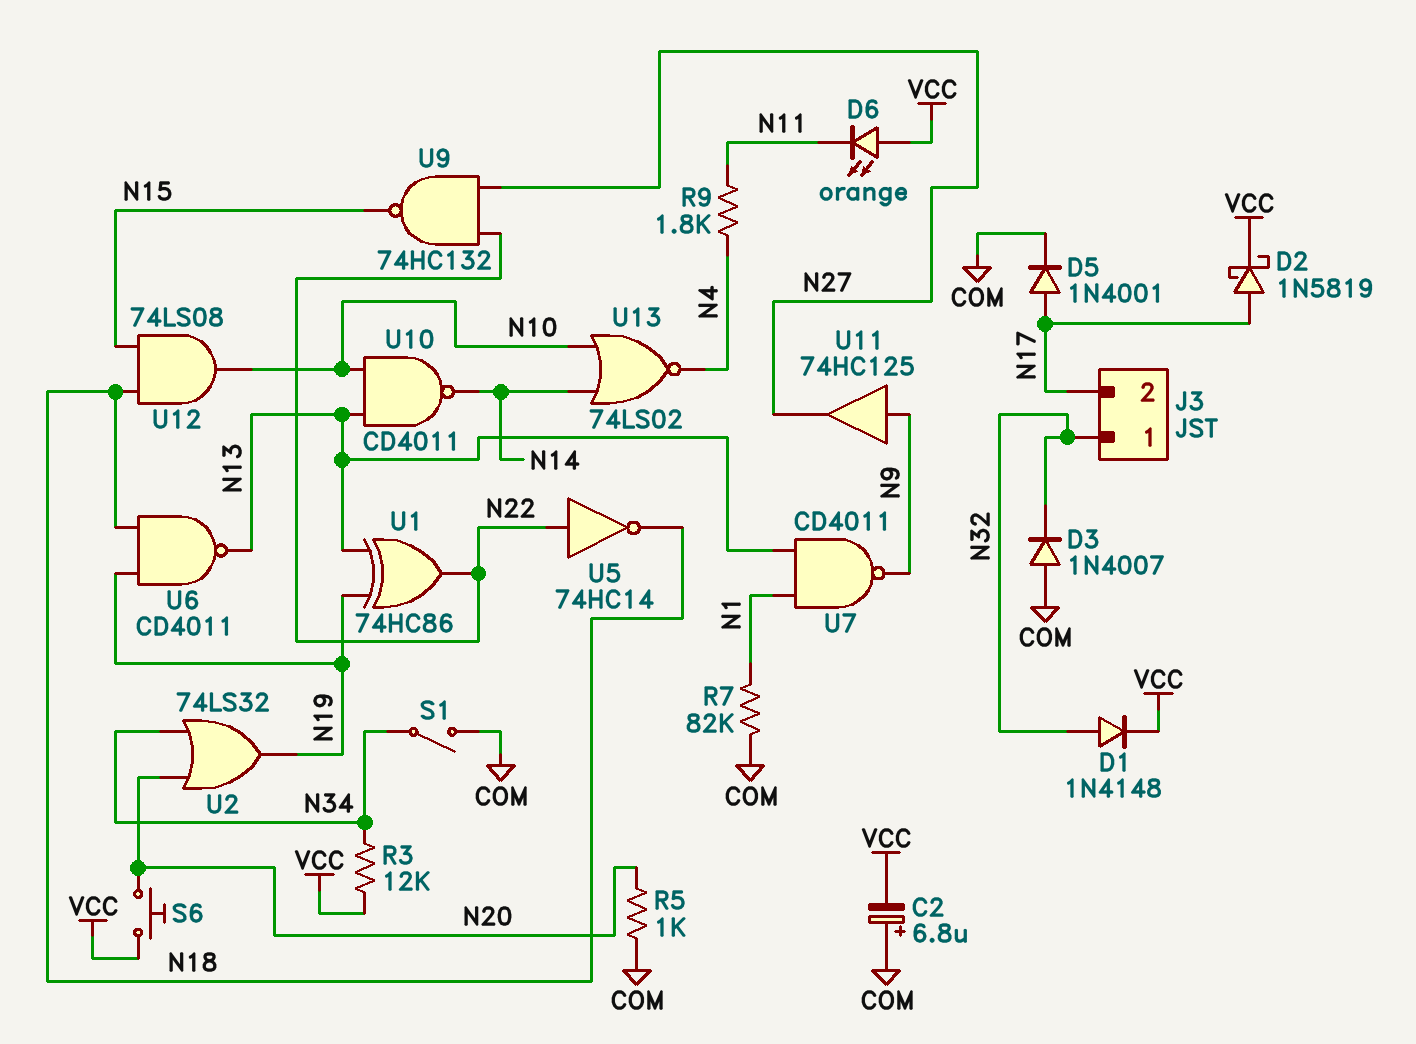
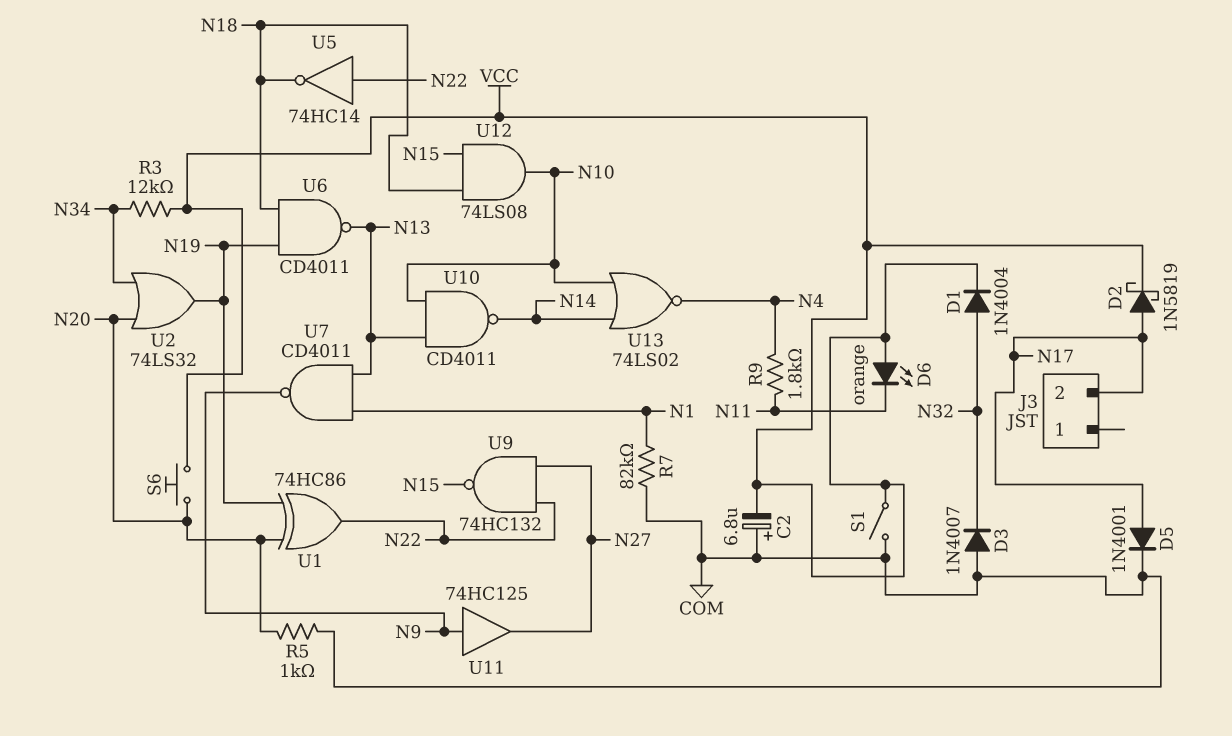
D1: diode 1N4148 (A N32, K VCC) -> diode 1N4004 (A N32, K VCC)
J3 pin 1: N32 -> none
S1: switch (COM, N34) -> switch (COM, VCC)
U1: XOR 74HC86 (in N13, in N19, out N22) -> XOR 74HC86 (in N19, in N20, out N22)

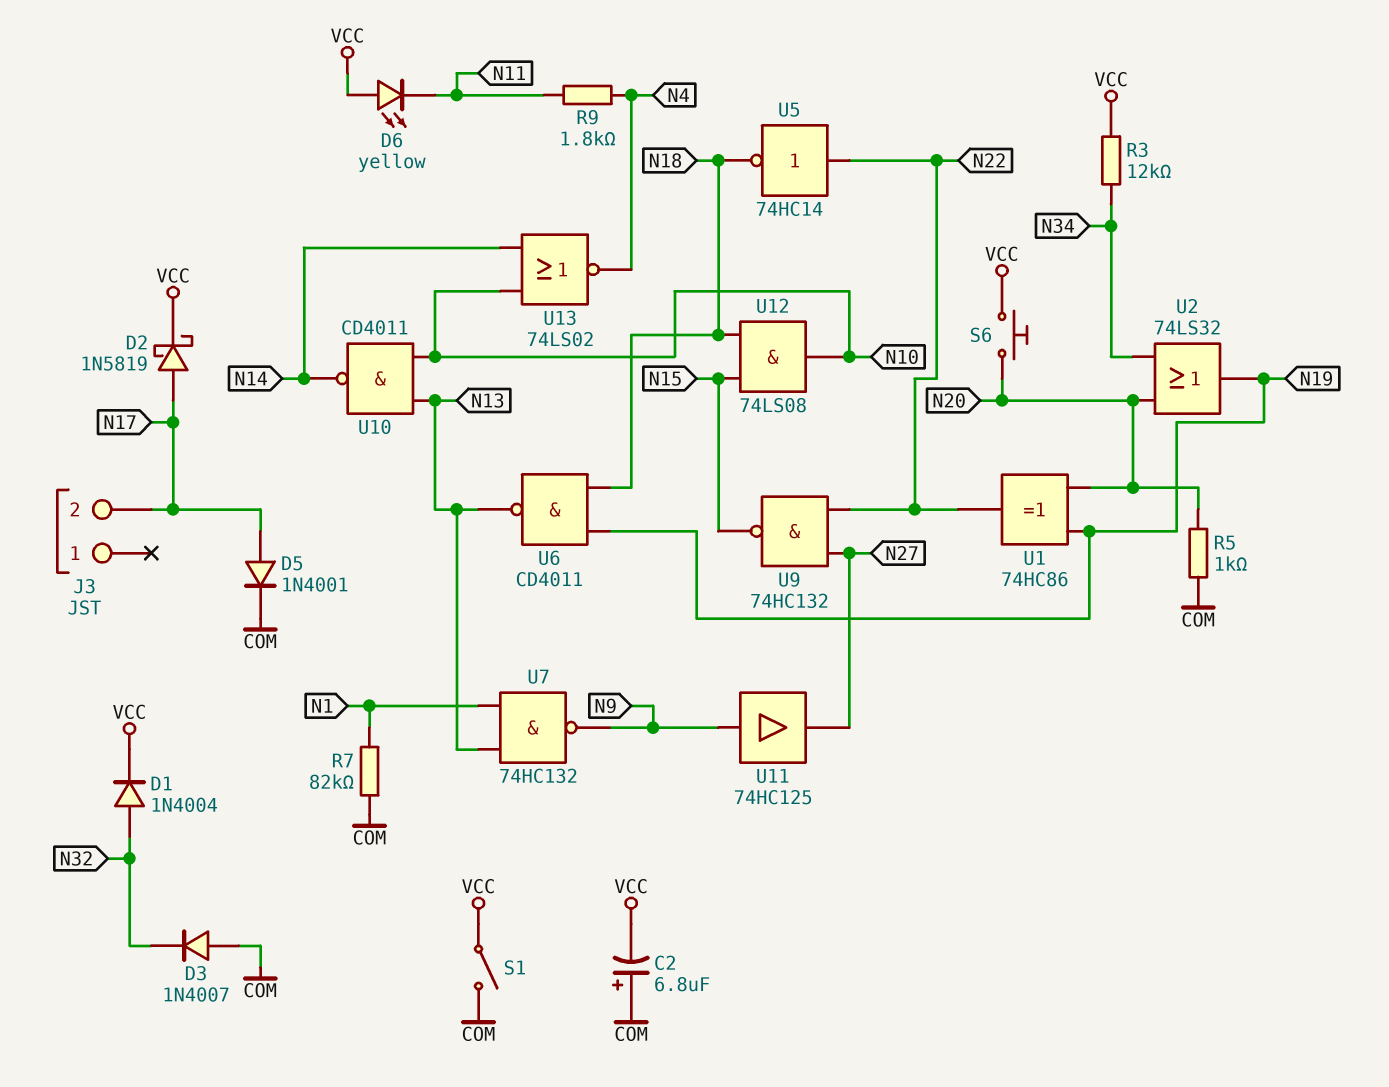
D6: LED orange (A VCC, K N11) -> LED yellow (A VCC, K N11)
U7: NAND CD4011 (in N1, in N13, out N9) -> NAND 74HC132 (in N1, in N13, out N9)

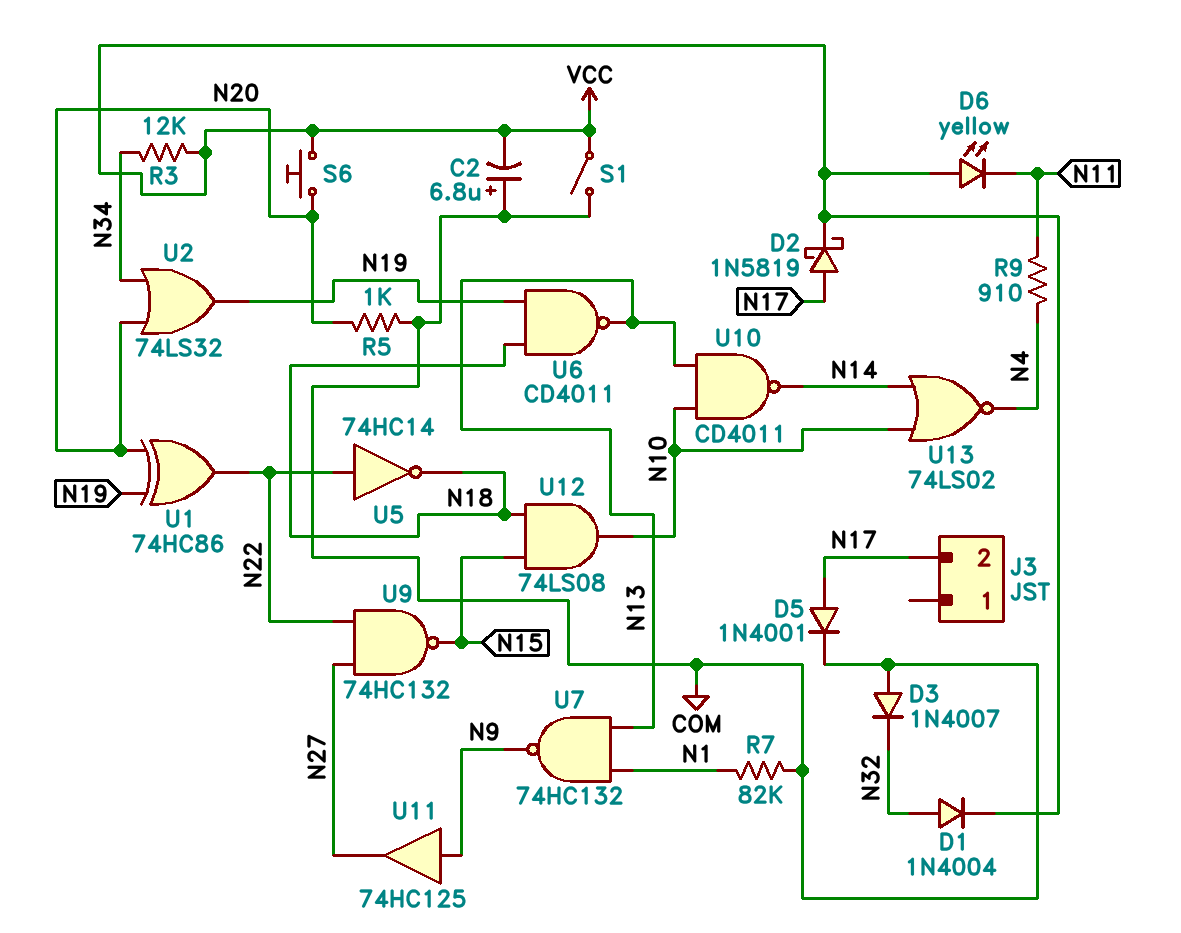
R9: 1.8k (N4, N11) -> 910 (N4, N11)

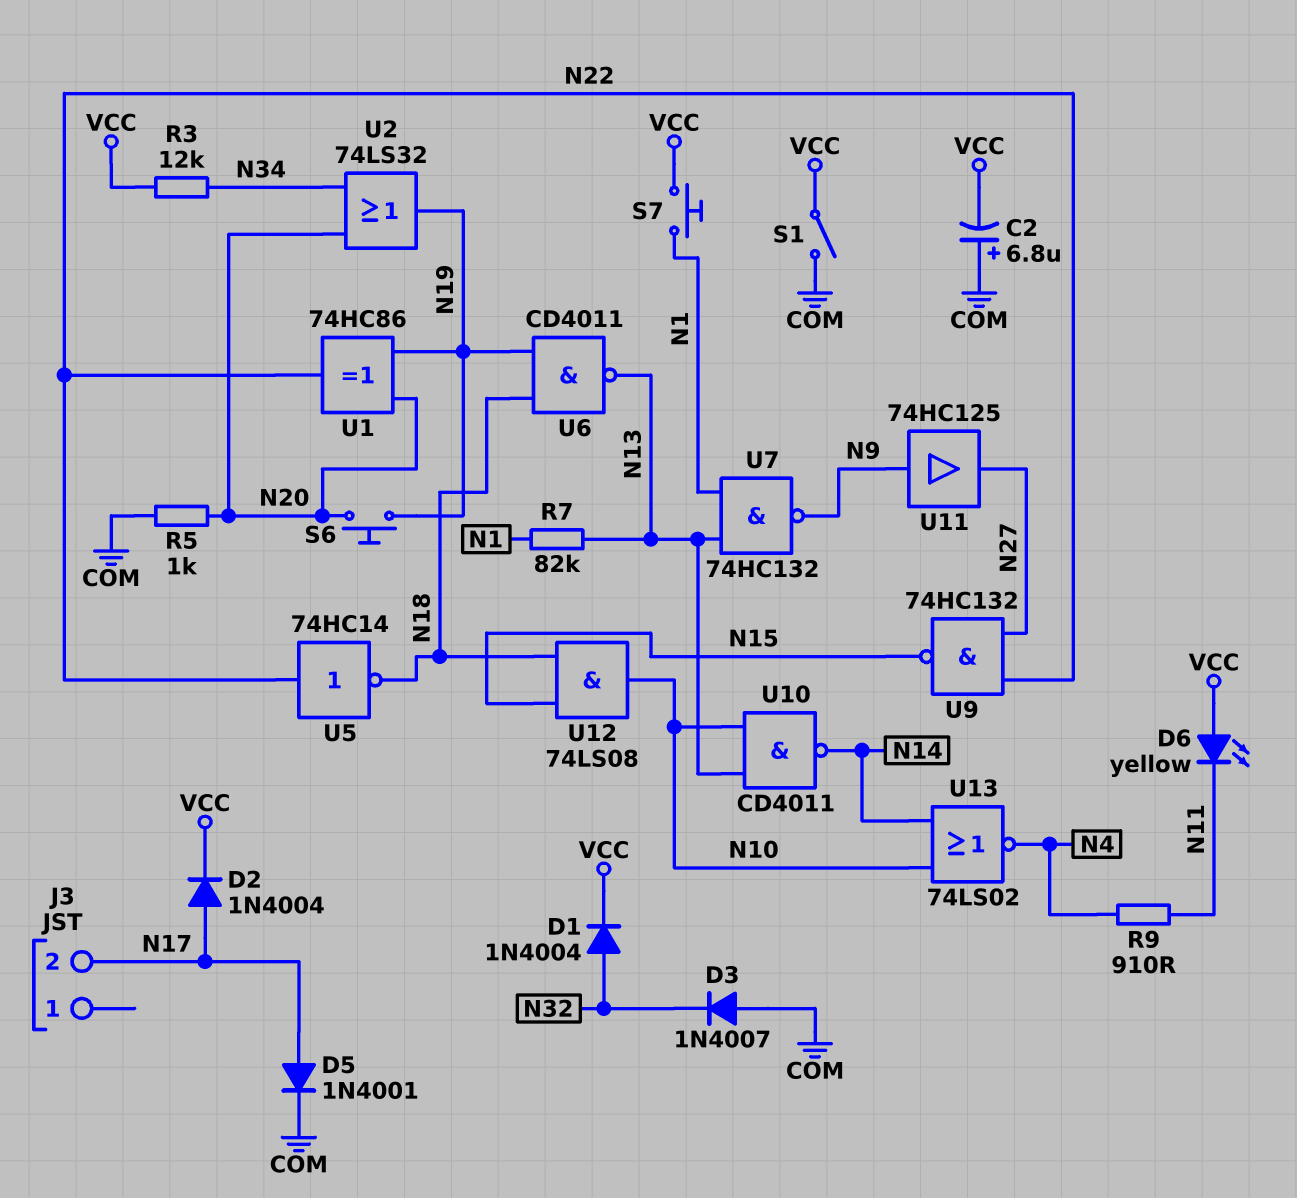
D2: schottky 1N5819 (A N17, K VCC) -> diode 1N4004 (A N17, K VCC)
R7: 82k (COM, N1) -> 82k (N1, N13)
S6: button (N20, VCC) -> button (N19, N20)
S7: none -> button (N1, VCC)

